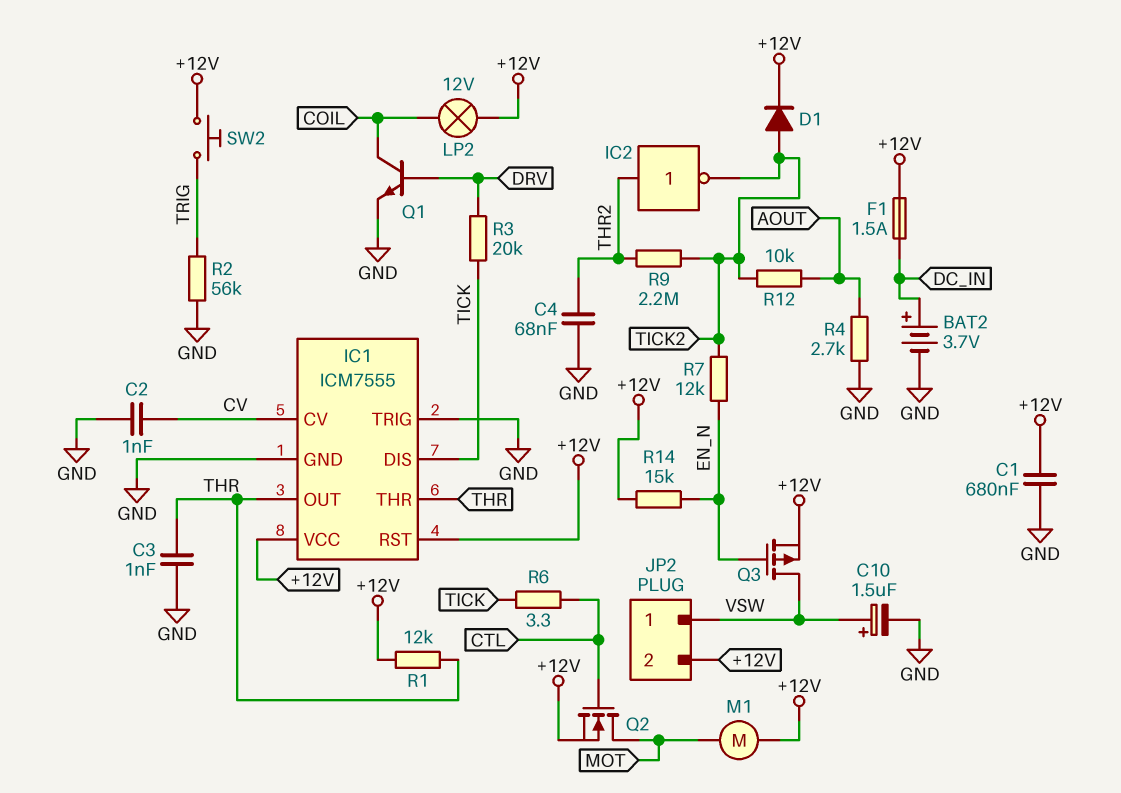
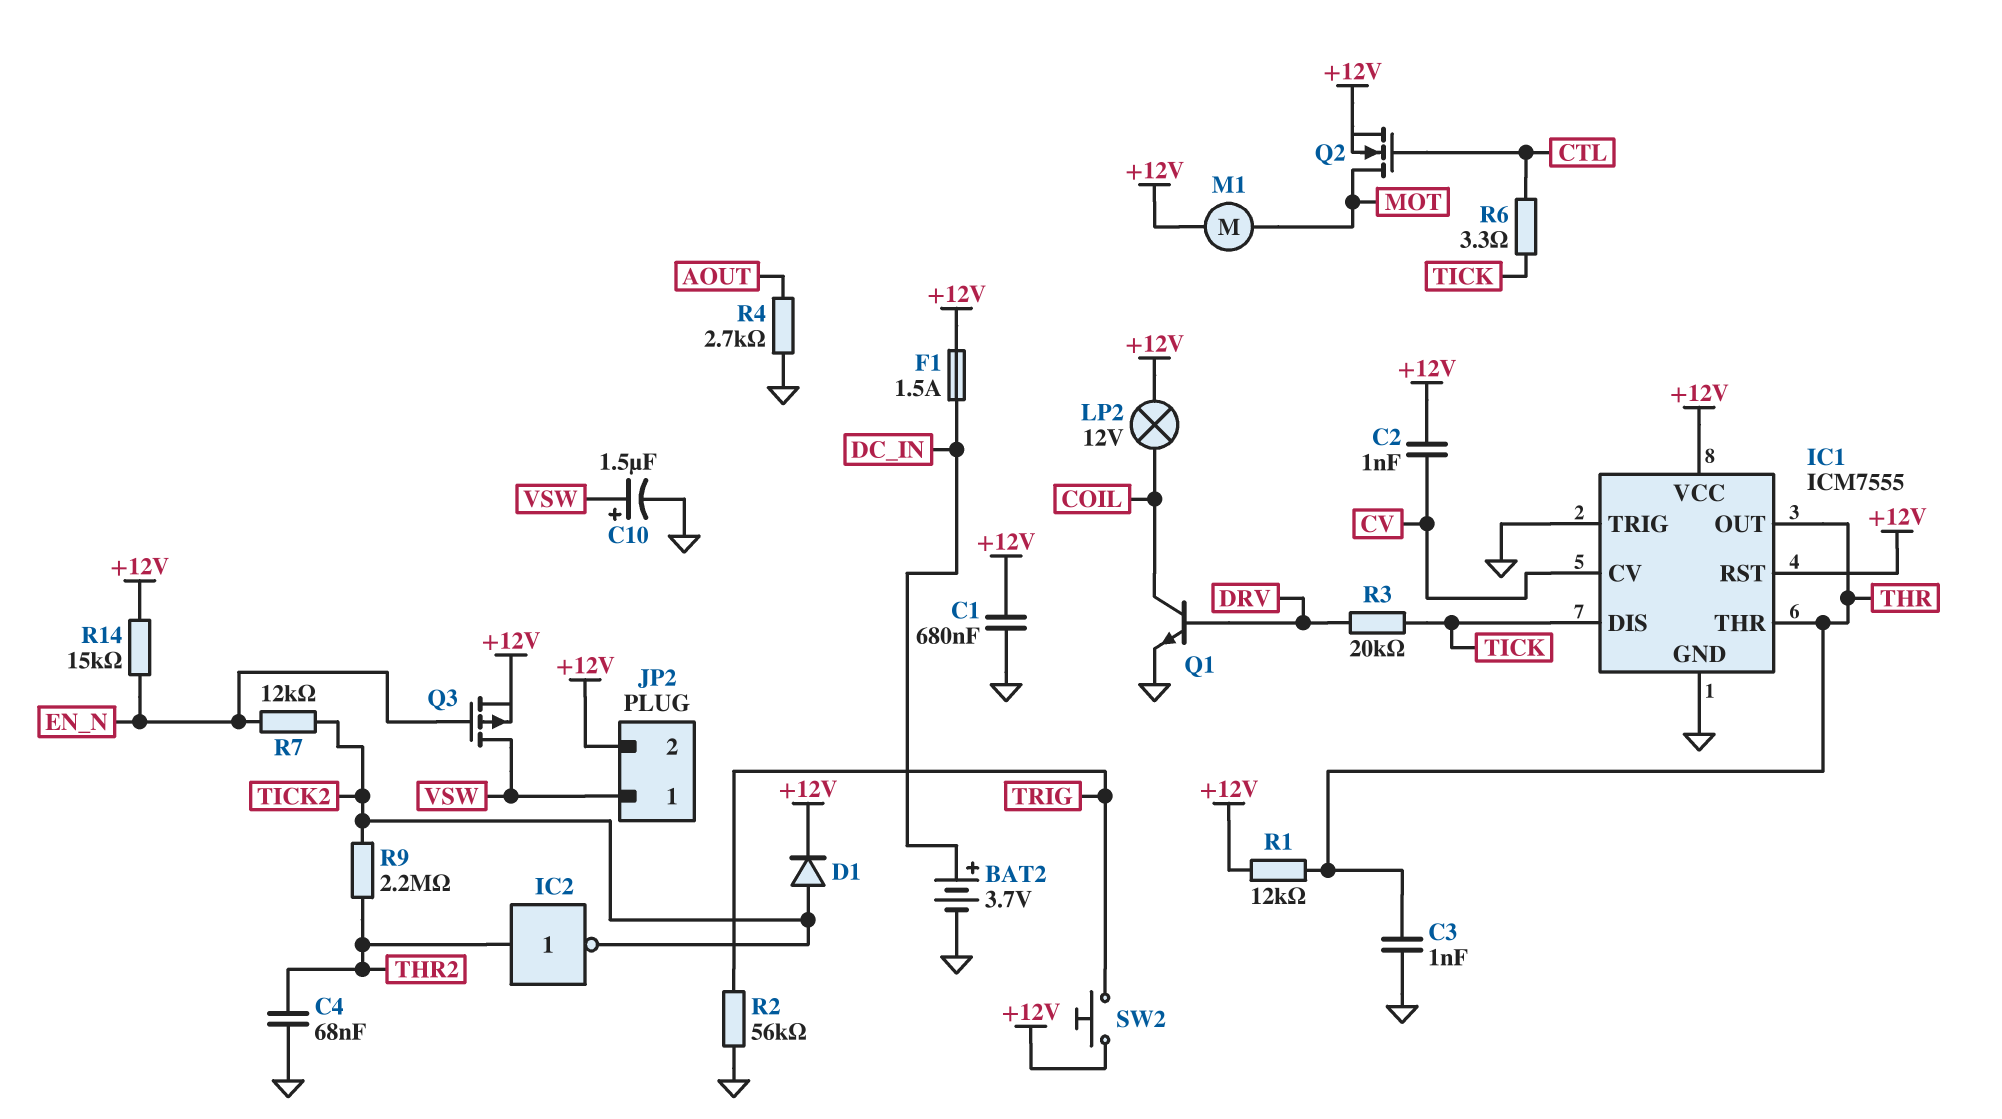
C2: 1nF (CV, GND) -> 1nF (+12V, CV)
R12: 10k (AOUT, TICK2) -> none

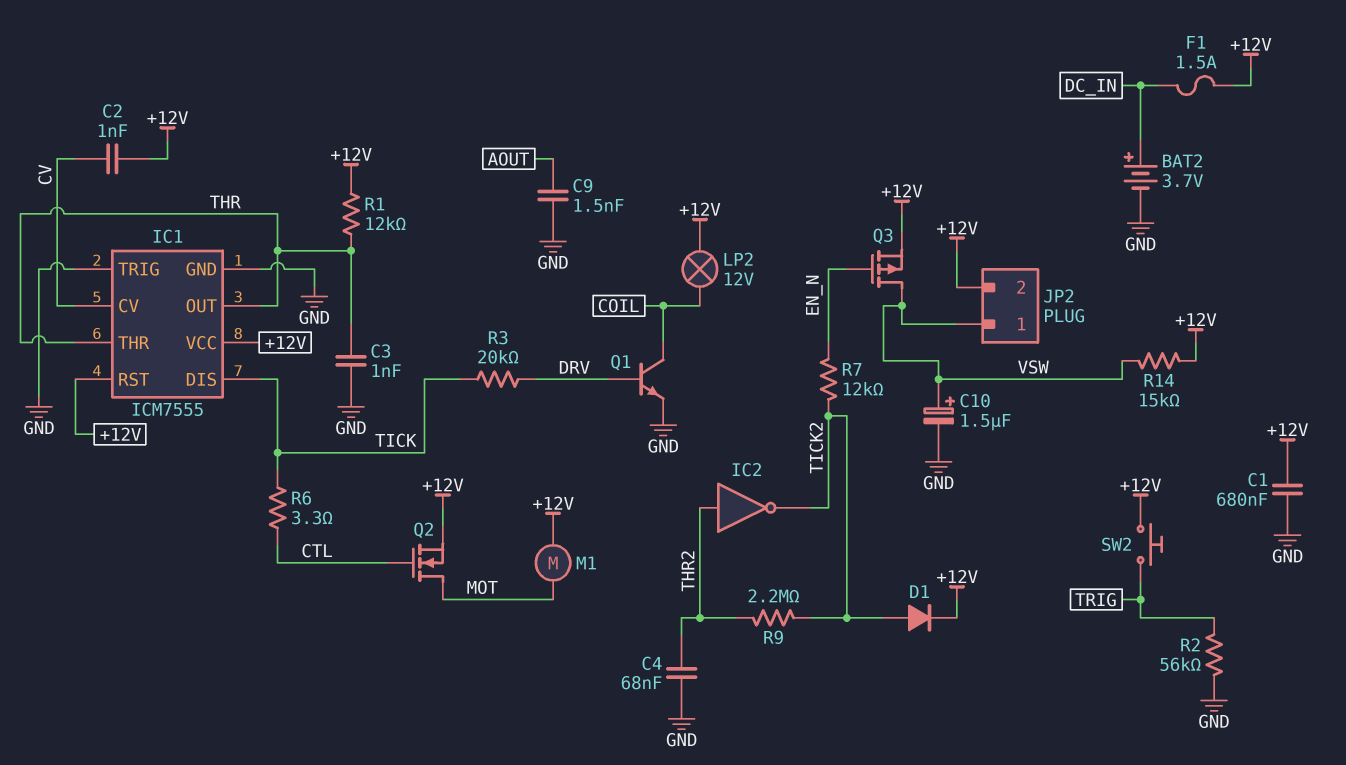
C9: none -> 1.5nF (AOUT, GND)
R4: 2.7k (AOUT, GND) -> none
R14: 15k (+12V, EN_N) -> 15k (+12V, VSW)

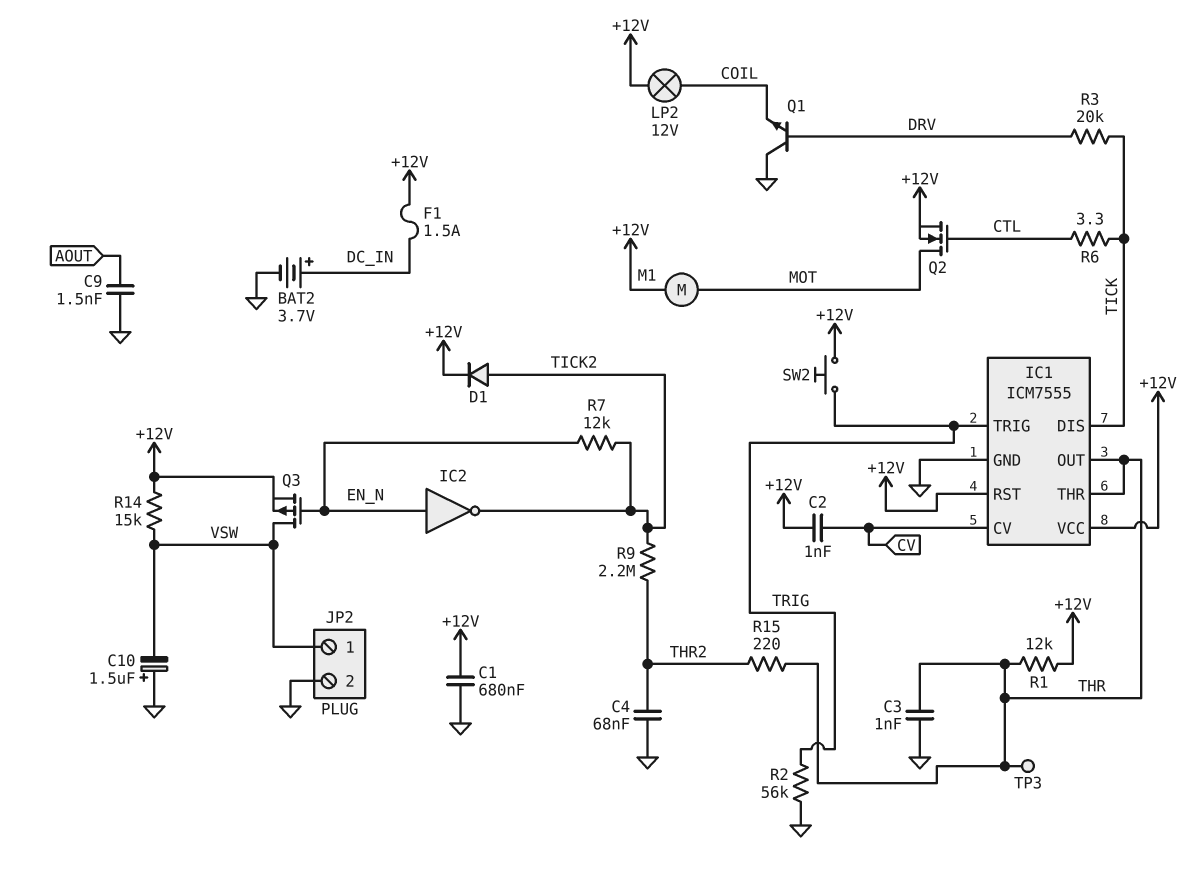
C10: 1.5uF (plus VSW, minus GND) -> 1.5uF (plus GND, minus VSW)
IC1 pin TRIG: GND -> TRIG
IC2: NOT (in THR2, out TICK2) -> NOT (in EN_N, out TICK2)
JP2 pin 2: +12V -> GND
Q1: NPN (B DRV, C COIL, E GND) -> NPN (B DRV, C GND, E COIL)
R15: none -> 220 (THR, THR2)
TP3: none -> test point (THR)

